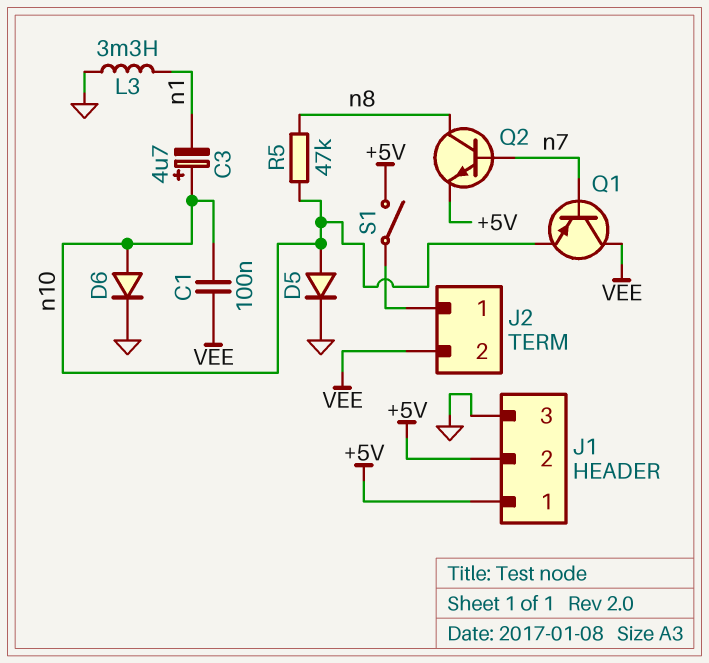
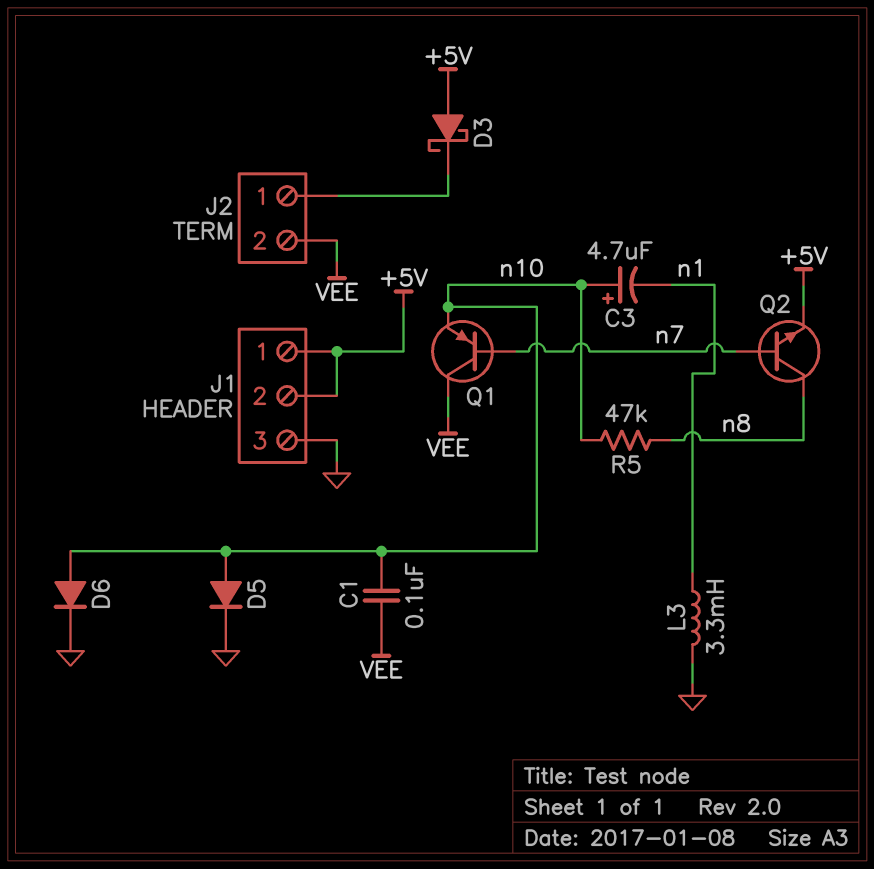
D3: none -> schottky (A +5V, K J2/1)
S1: switch (+5V, J2/1) -> none

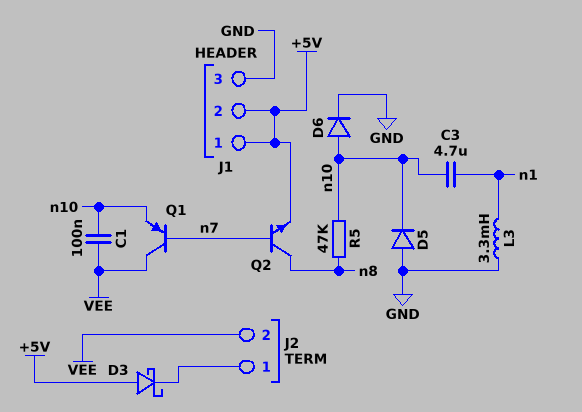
C3: 4.7uF (plus n10, minus n1) -> 4.7uF (n1, n10)
D5: diode (A n10, K GND) -> diode (A GND, K n10)

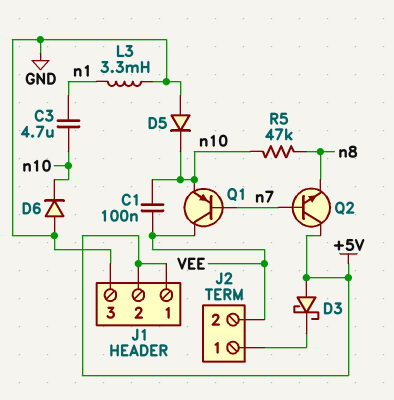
D6: diode (A n10, K GND) -> diode (A GND, K n10)
Q2: NPN (B n7, C n8, E +5V) -> NPN (B n7, C +5V, E n8)

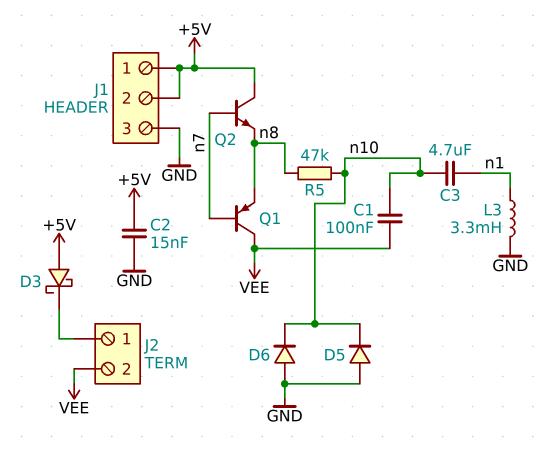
C2: none -> 15nF (+5V, GND)
Q1: PNP (B n7, C VEE, E n10) -> PNP (B n7, C VEE, E n8)

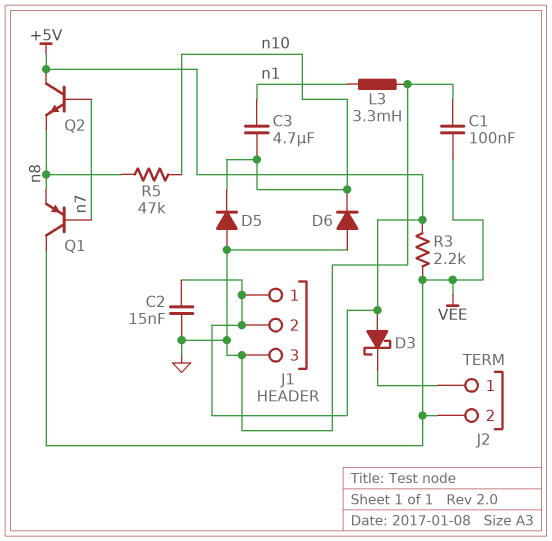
C1: 100nF (VEE, n10) -> 100nF (GND, VEE)
R3: none -> 2.2k (+5V, VEE)

